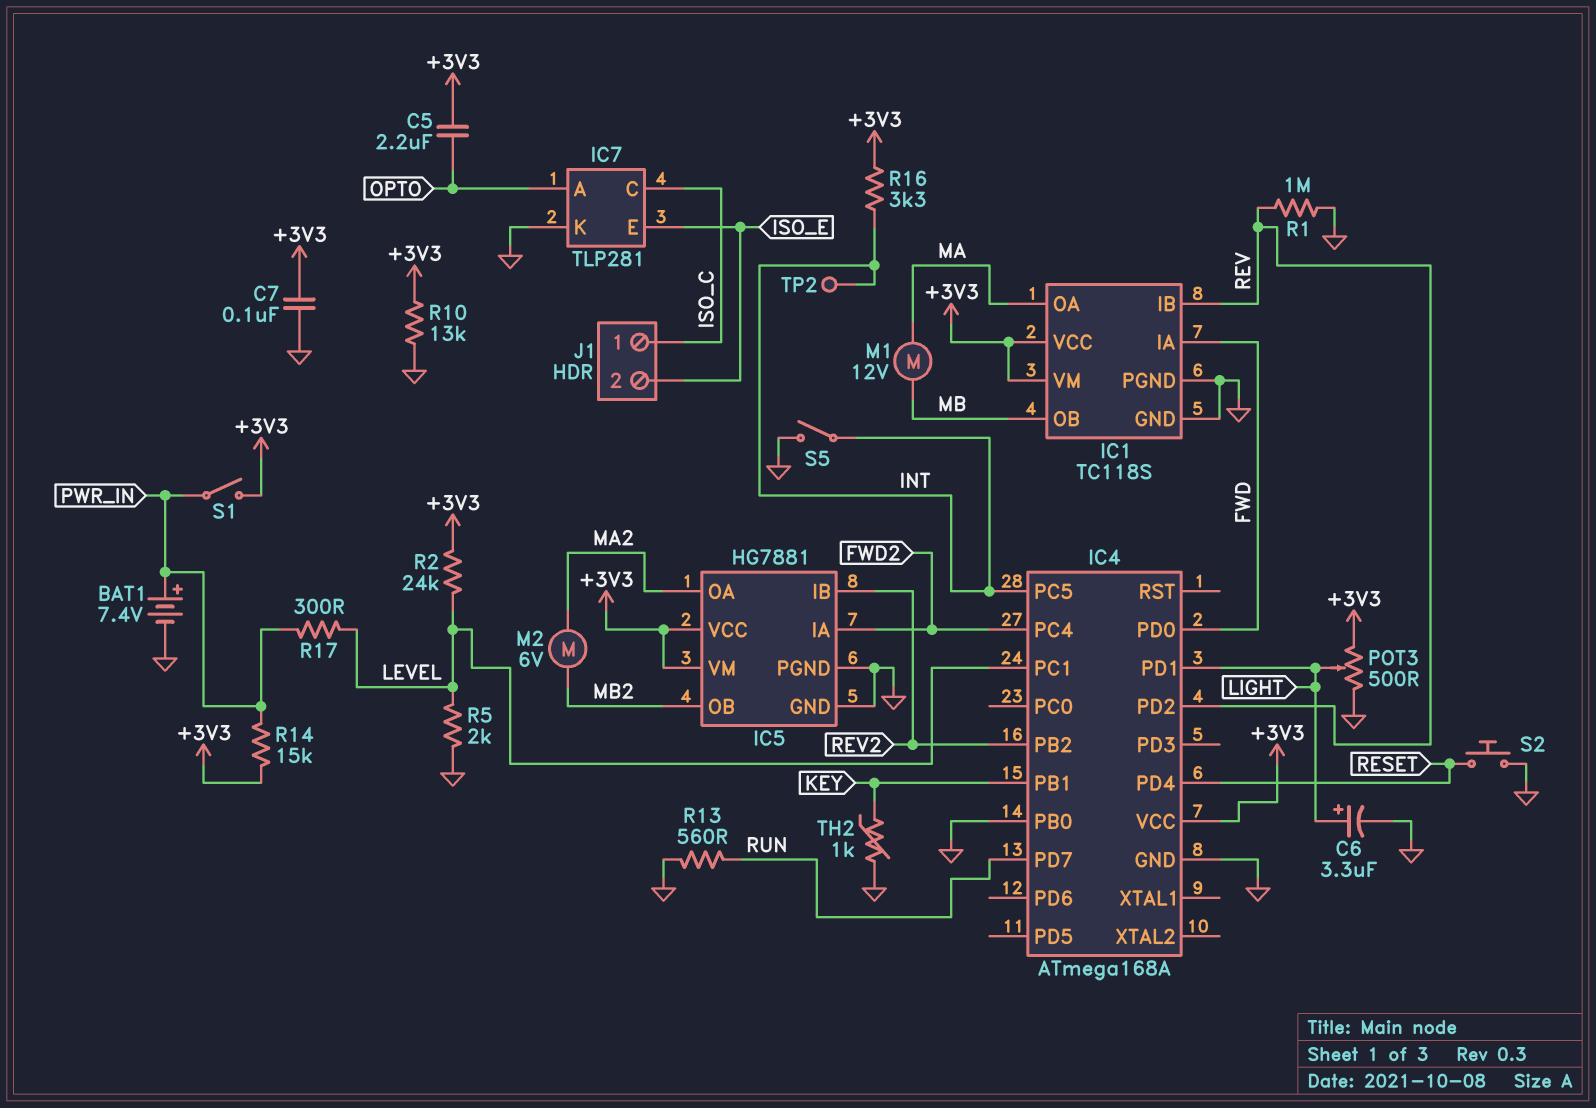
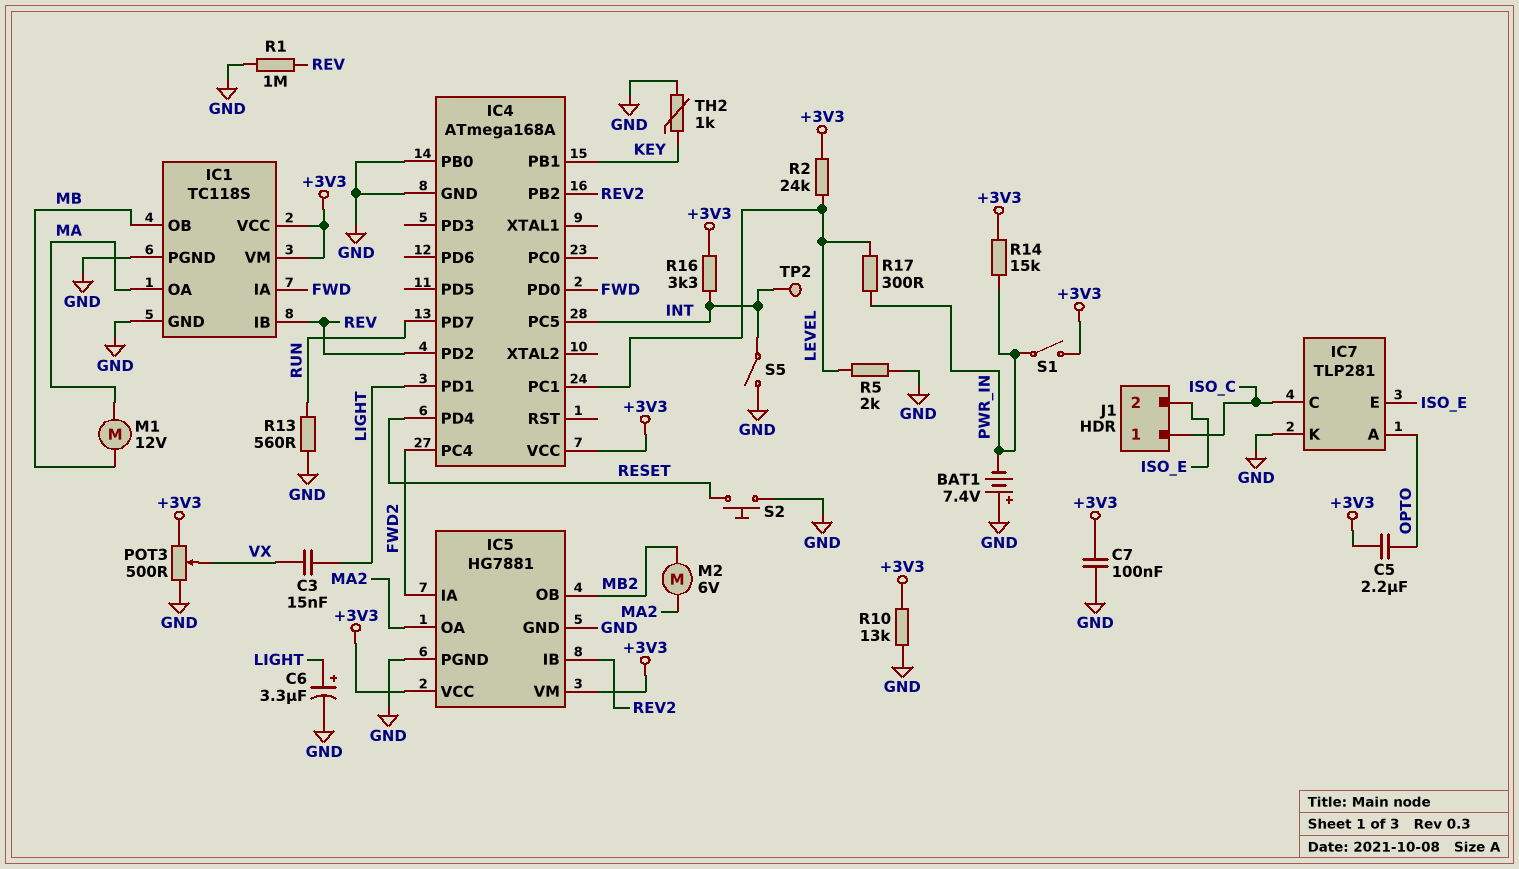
BAT1: 7.4V (plus PWR_IN, minus GND) -> 7.4V (plus GND, minus PWR_IN)
C3: none -> 15nF (LIGHT, VX)
POT3: 500 (+3V3, GND, wiper LIGHT) -> 500 (+3V3, GND, wiper VX)

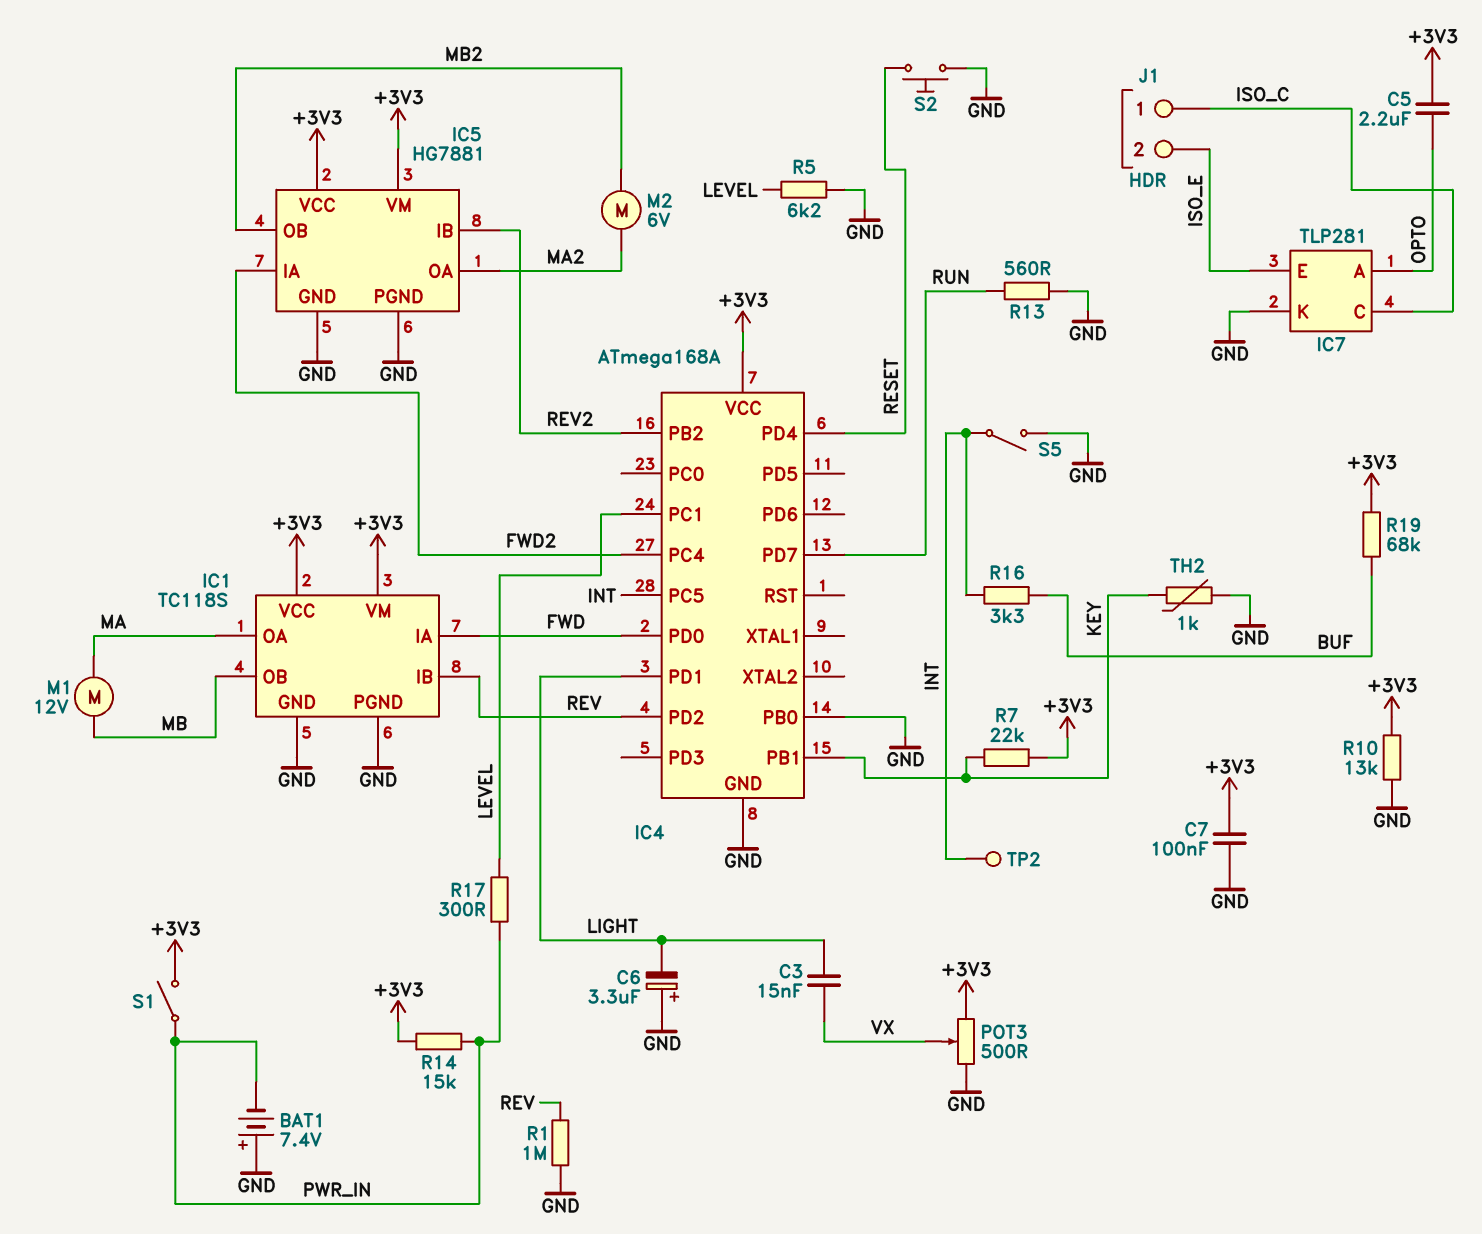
C6: 3.3uF (plus LIGHT, minus GND) -> 3.3uF (plus GND, minus LIGHT)
R2: 24k (+3V3, LEVEL) -> none
R5: 2k (GND, LEVEL) -> 6.2k (GND, LEVEL)
R7: none -> 22k (+3V3, KEY)
R16: 3.3k (+3V3, INT) -> 3.3k (BUF, INT)
R19: none -> 68k (+3V3, BUF)

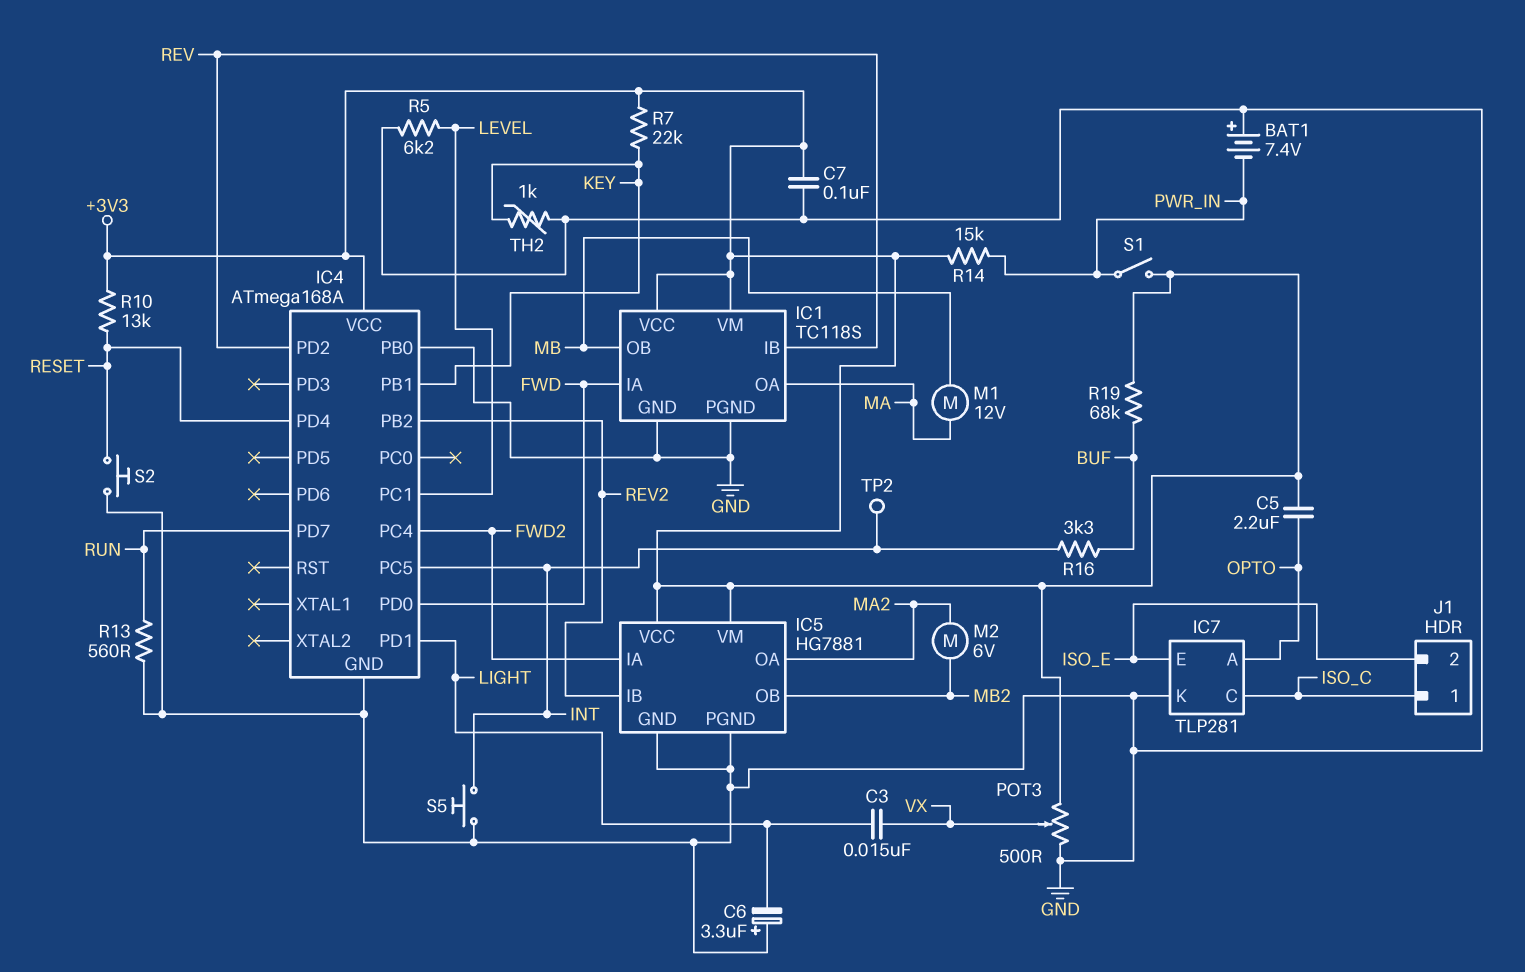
R1: 1M (GND, REV) -> none
R10: 13k (+3V3, GND) -> 13k (+3V3, RESET)
R17: 300 (LEVEL, PWR_IN) -> none
S5: switch (GND, INT) -> button (GND, INT)

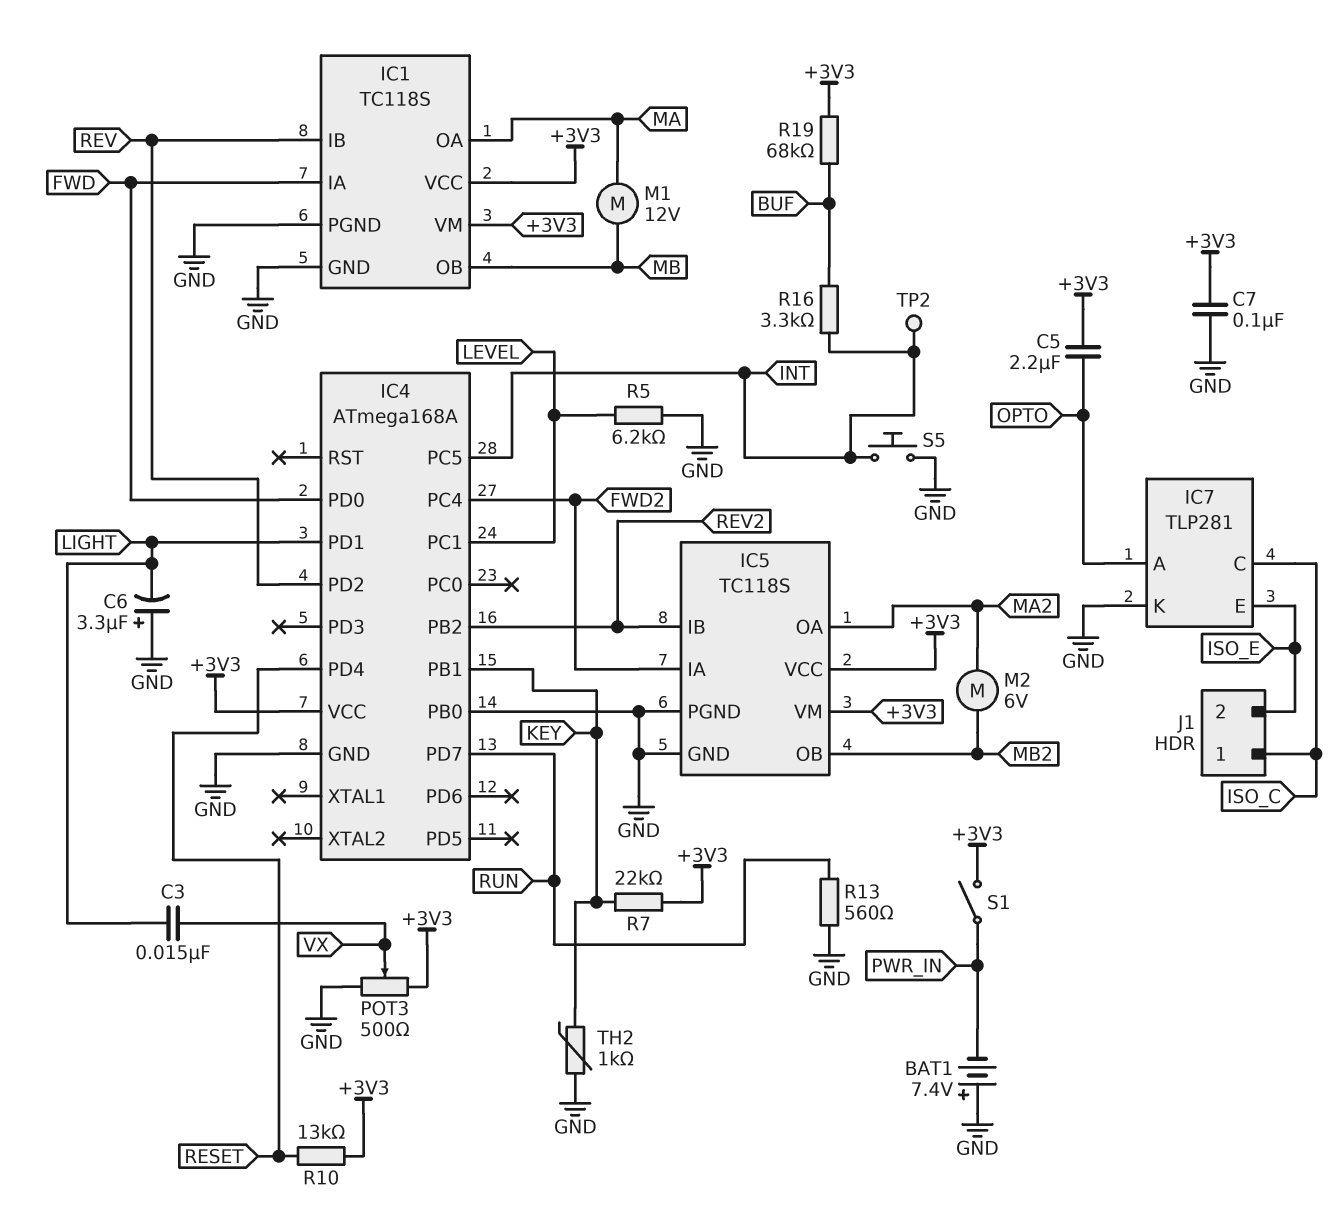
IC5: HG7881 -> TC118S
R14: 15k (+3V3, PWR_IN) -> none
S2: button (GND, RESET) -> none

